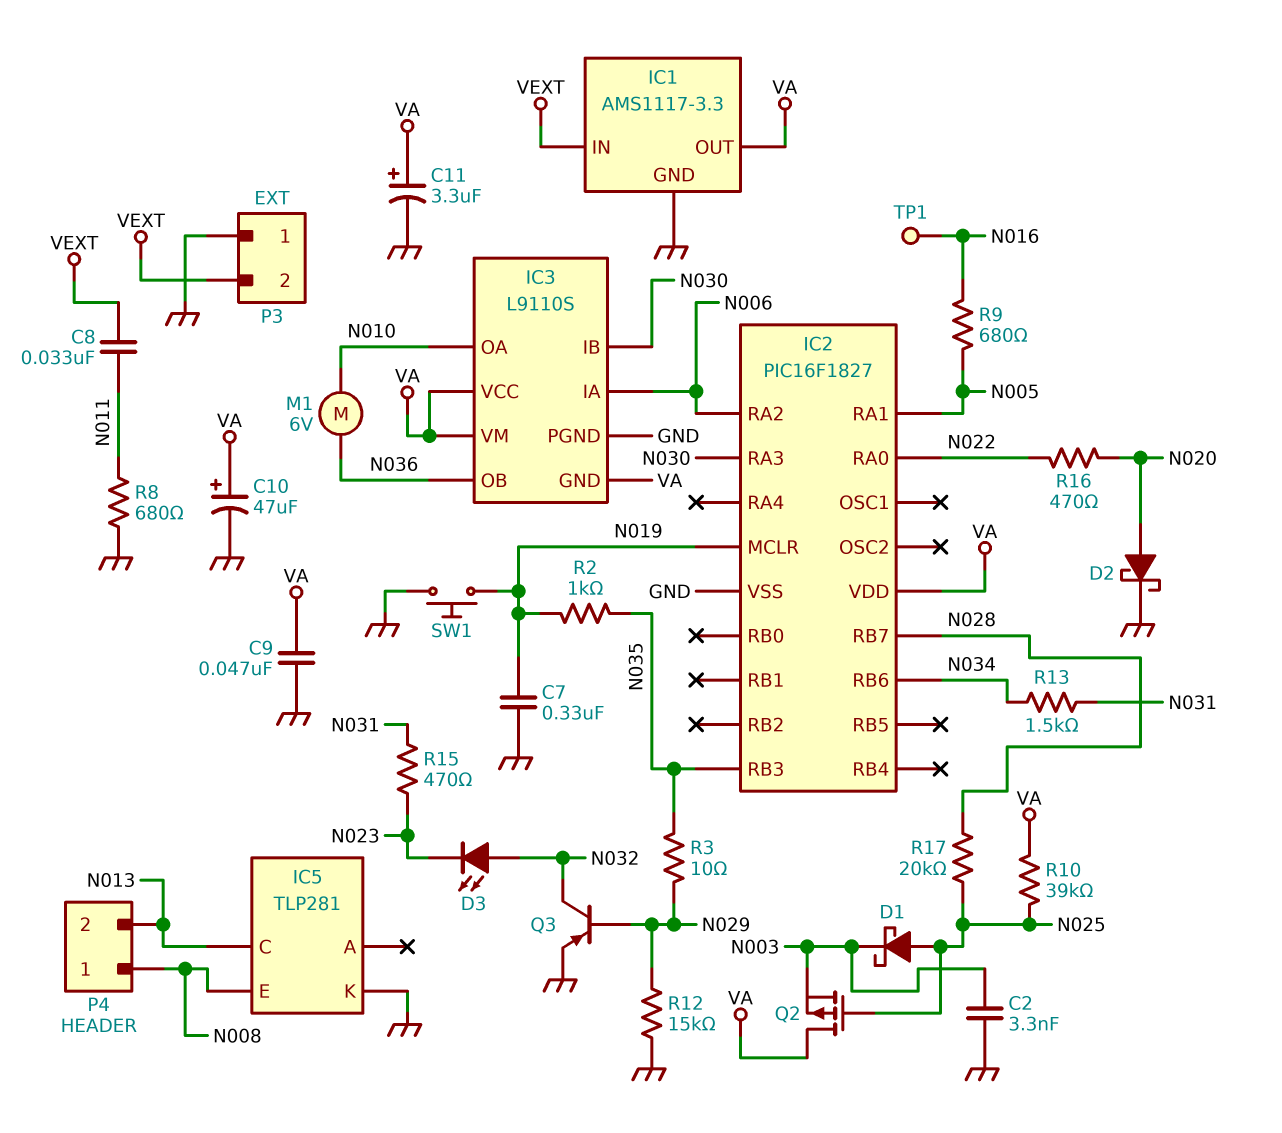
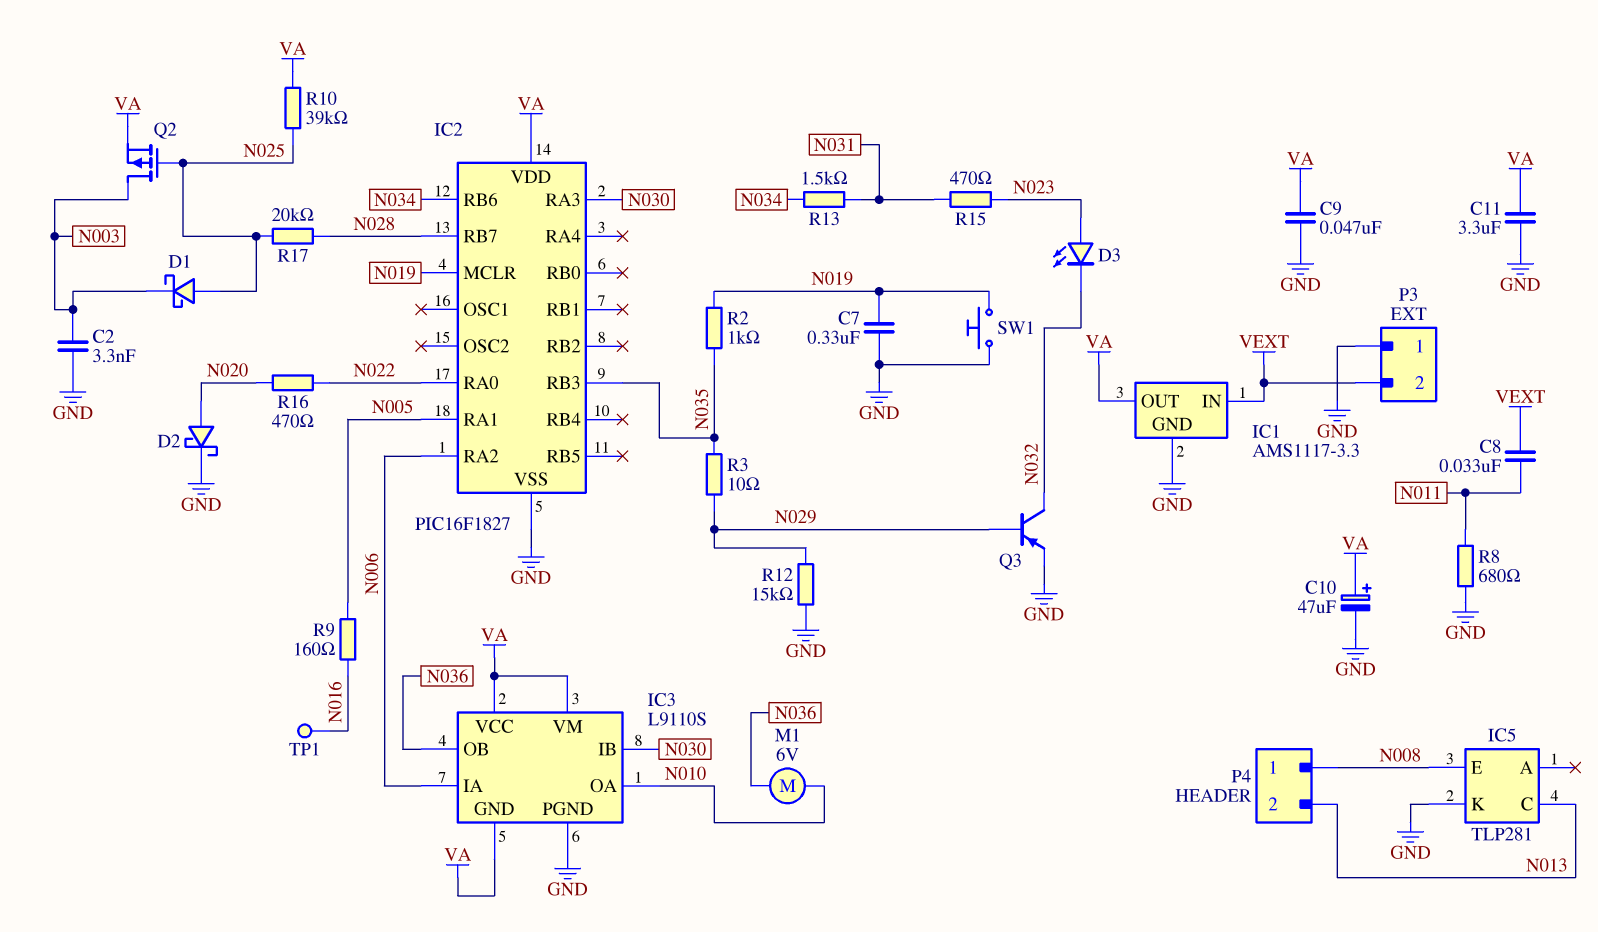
C11: 3.3uF (plus VA, minus GND) -> 3.3uF (GND, VA)
D3: LED (A N032, K N023) -> LED (A N023, K N032)
Q2: PMOS (G N025, D VA, S N003) -> PMOS (G N025, D N003, S VA)
R9: 680 (N005, N016) -> 160 (N005, N016)

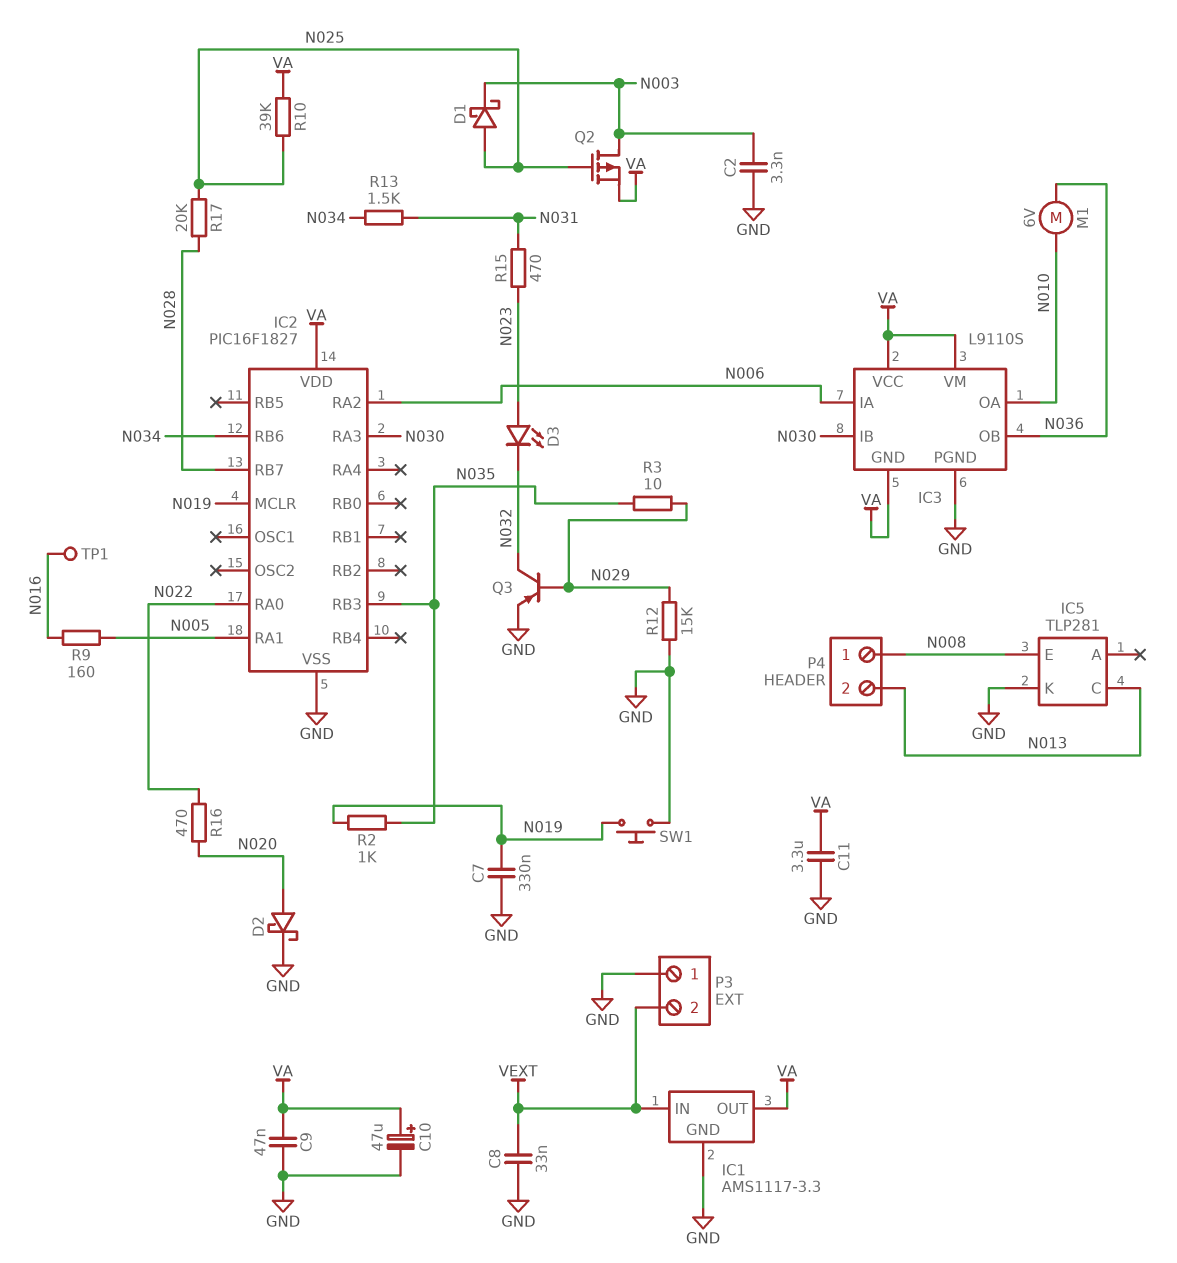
C8: 33nF (N011, VEXT) -> 33nF (GND, VEXT)
R8: 680 (GND, N011) -> none

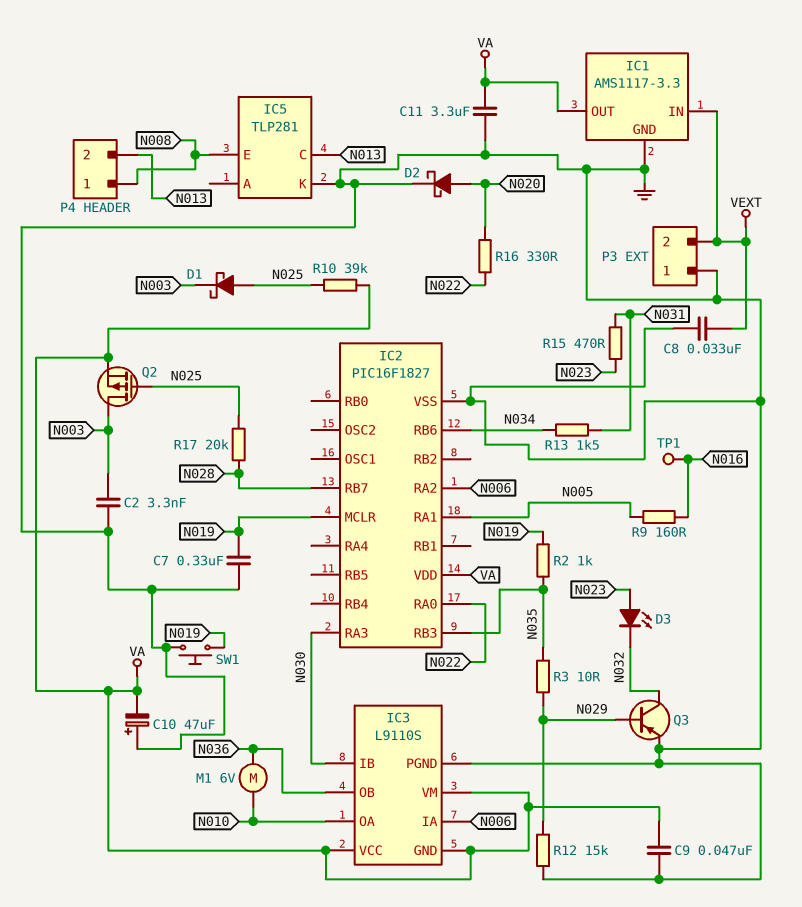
C10: 47uF (plus VA, minus GND) -> 47uF (plus GND, minus VA)
R16: 470 (N020, N022) -> 330 (N020, N022)

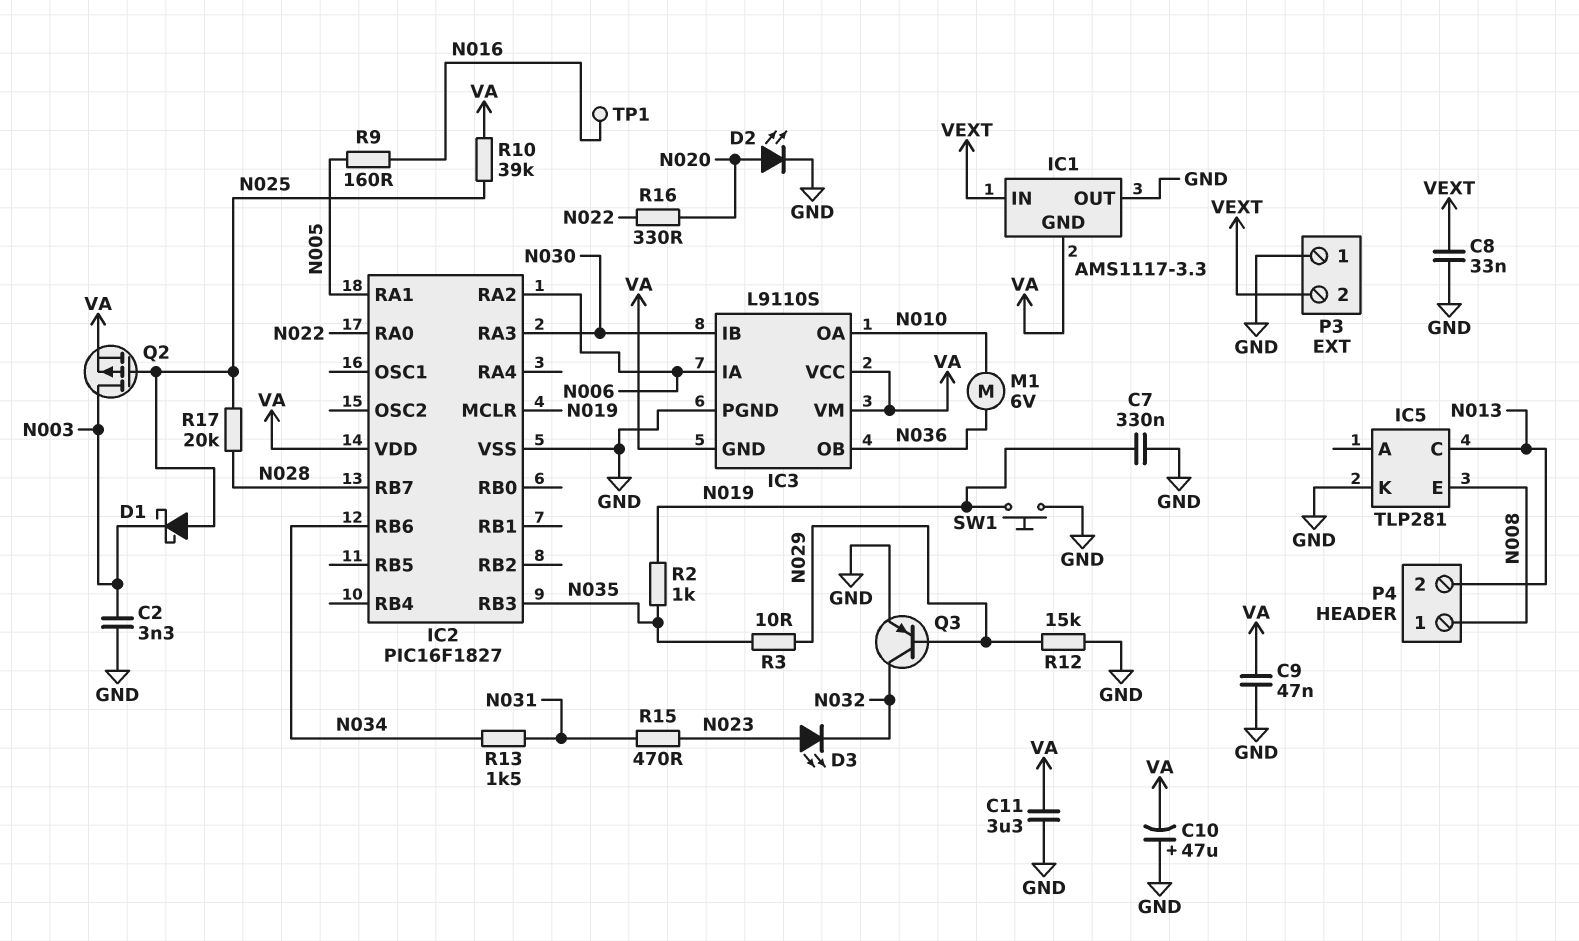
D2: schottky (A N020, K GND) -> LED (A N020, K GND)
IC1 pin GND: GND -> VA
IC1 pin OUT: VA -> GND

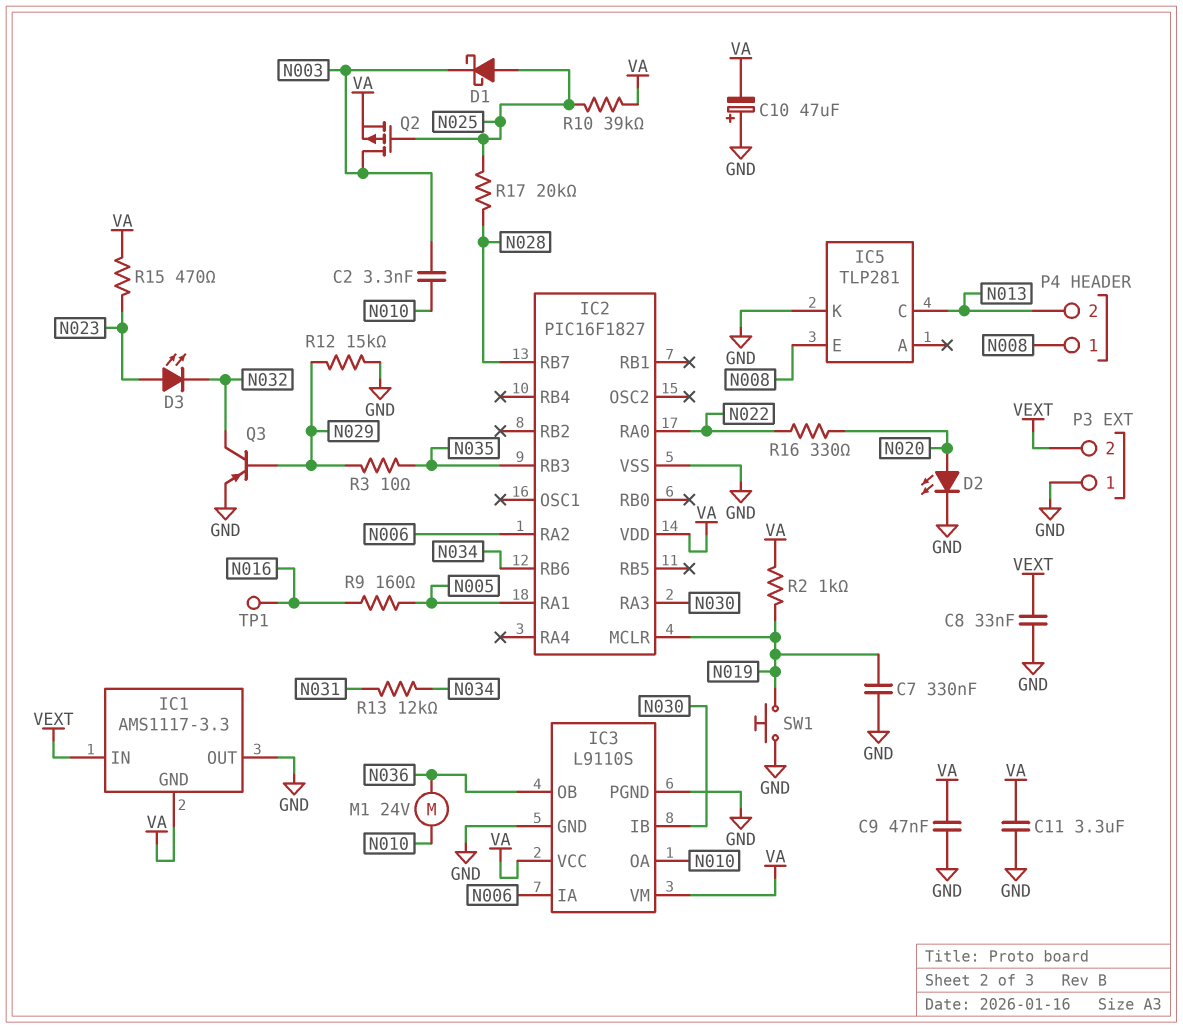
C2: 3.3nF (GND, N003) -> 3.3nF (N003, N010)
IC3 pin GND: VA -> GND
M1: motor 6V (N010, N036) -> motor 24V (N010, N036)
R2: 1k (N019, N035) -> 1k (N019, VA)
R13: 1.5k (N031, N034) -> 12k (N031, N034)
R15: 470 (N023, N031) -> 470 (N023, VA)

